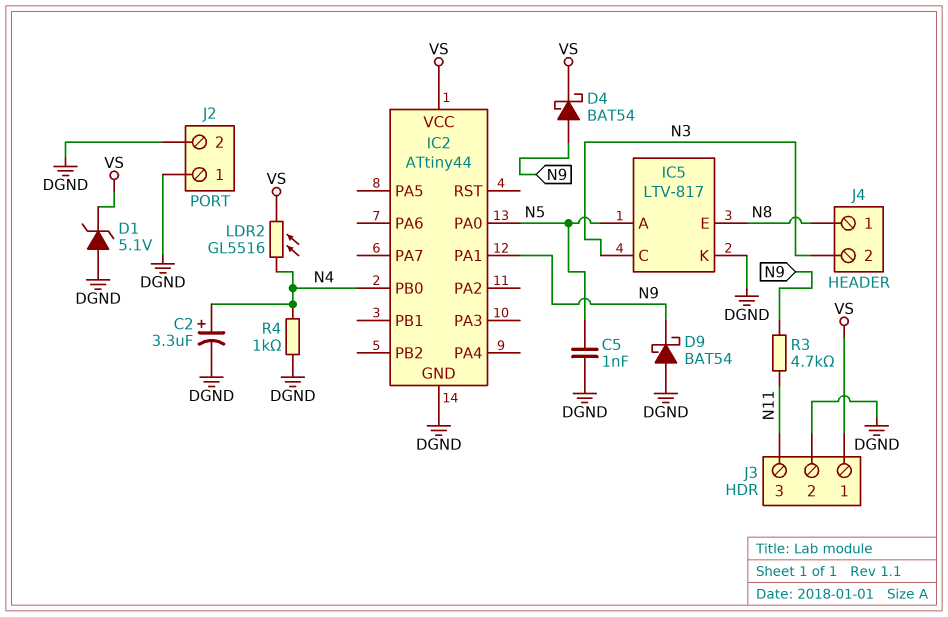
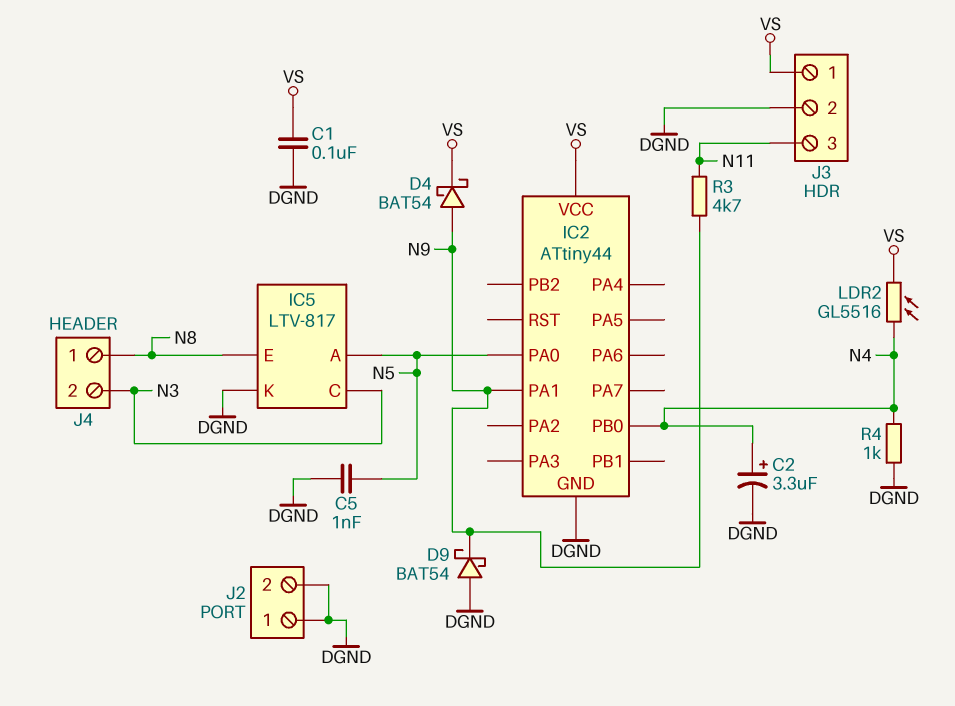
C1: none -> 100nF (DGND, VS)
D1: zener 5.1V (A DGND, K VS) -> none

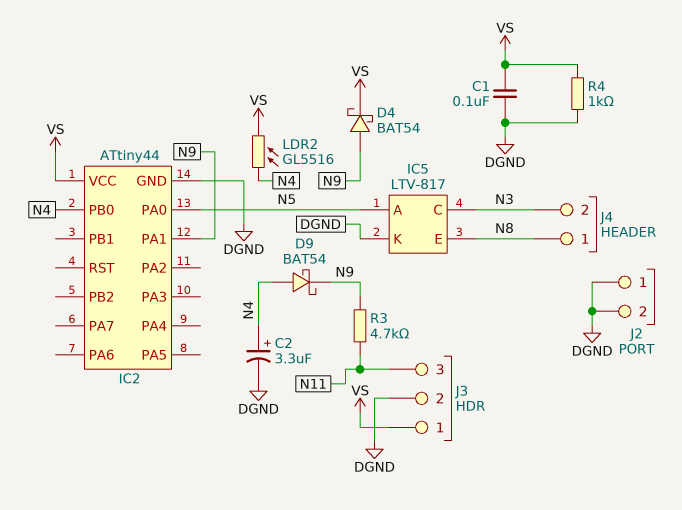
C5: 1nF (DGND, N5) -> none
D9: schottky BAT54 (A DGND, K N9) -> schottky BAT54 (A N4, K N9)
R4: 1k (DGND, N4) -> 1k (DGND, VS)

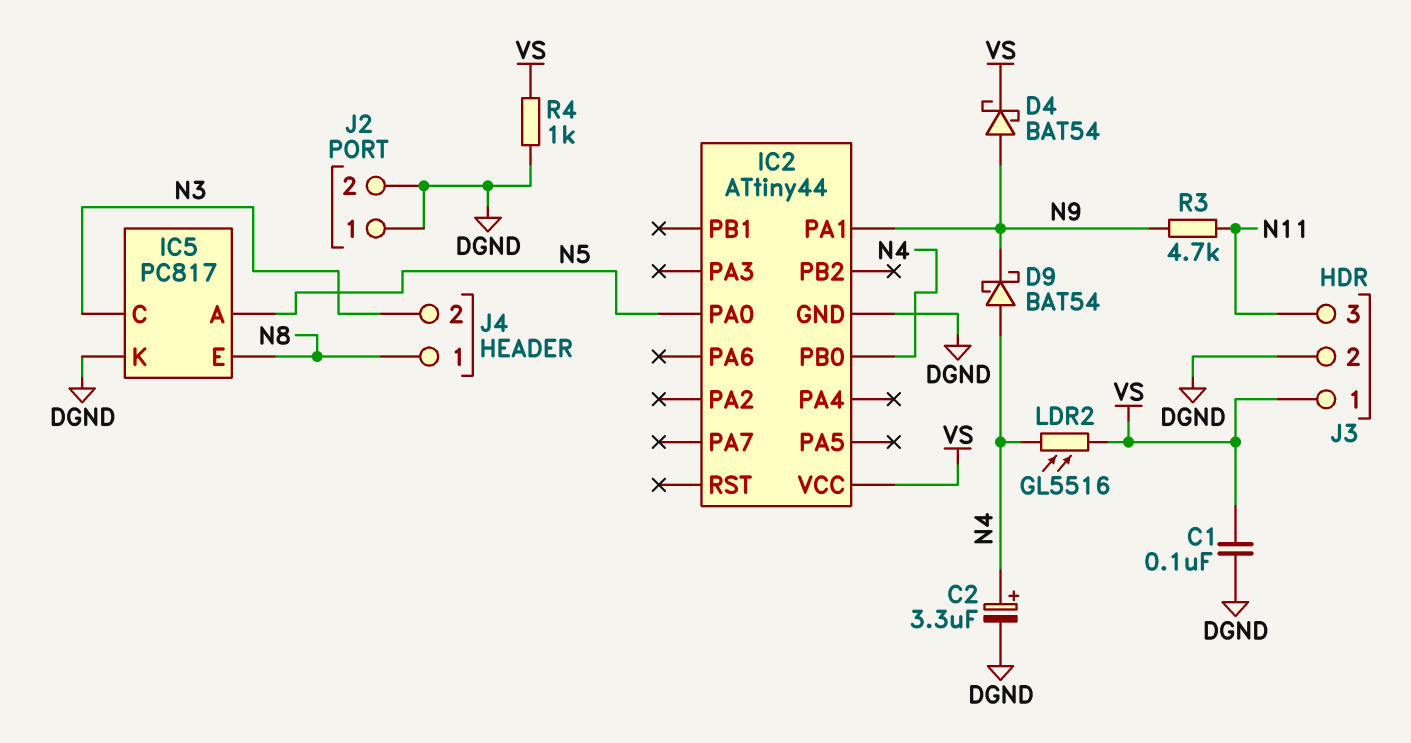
IC5: LTV-817 -> PC817

